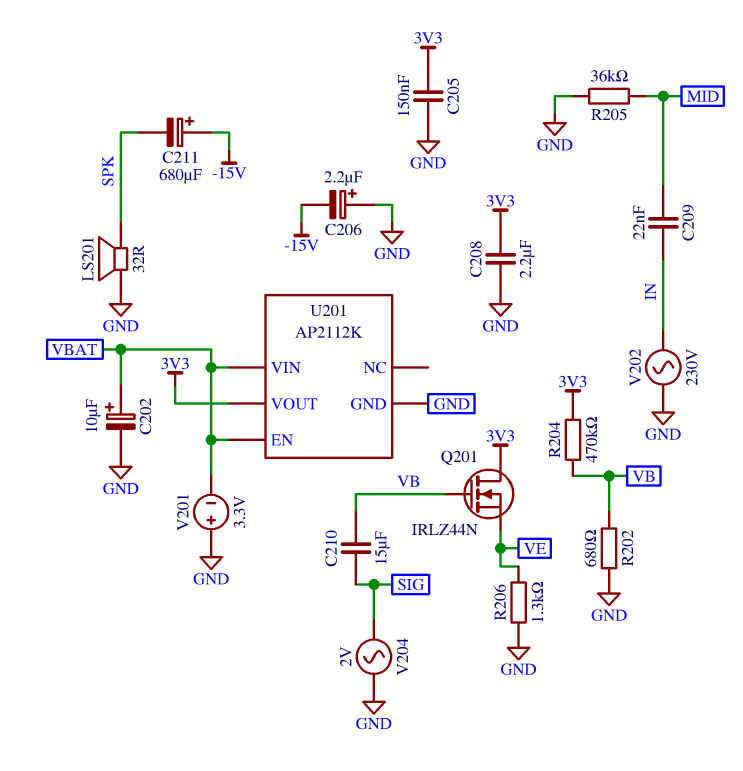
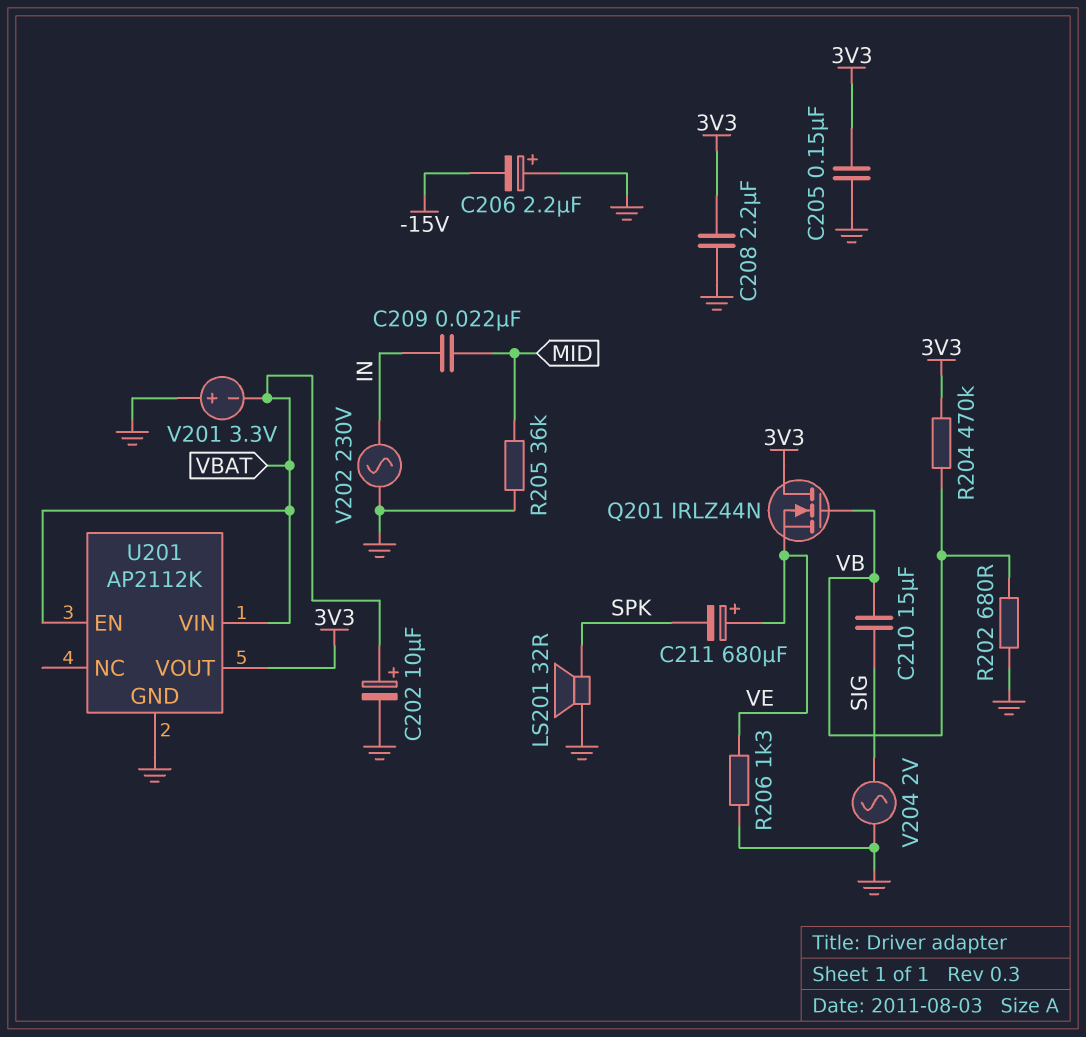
C211: 680uF (plus -15V, minus SPK) -> 680uF (plus VE, minus SPK)

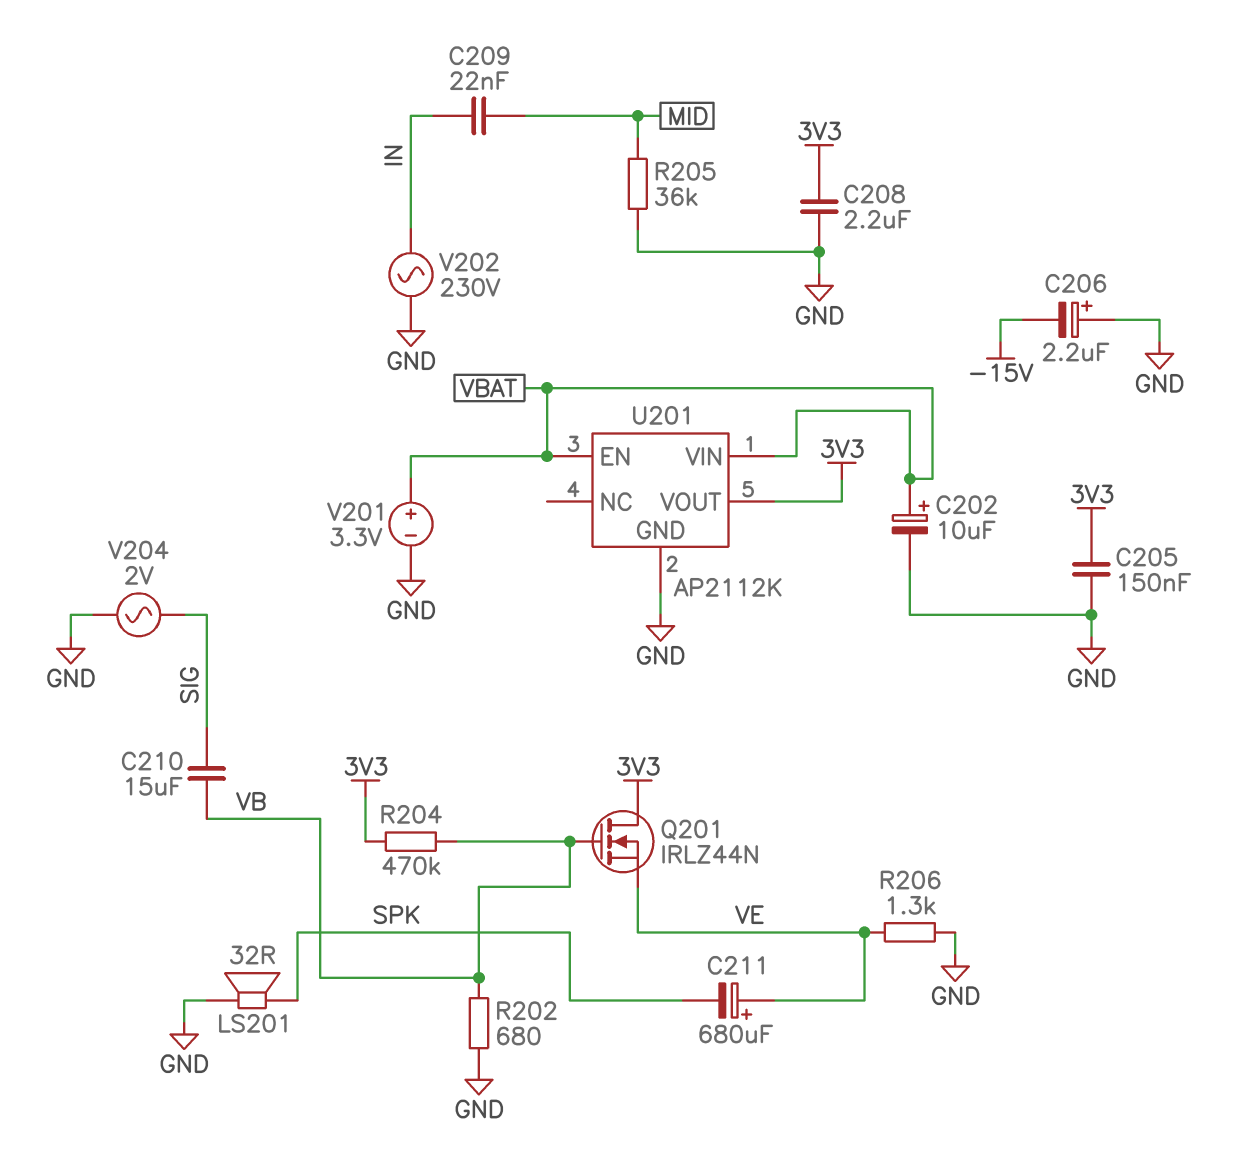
V201: 3.3V (plus GND, minus VBAT) -> 3.3V (plus VBAT, minus GND)

